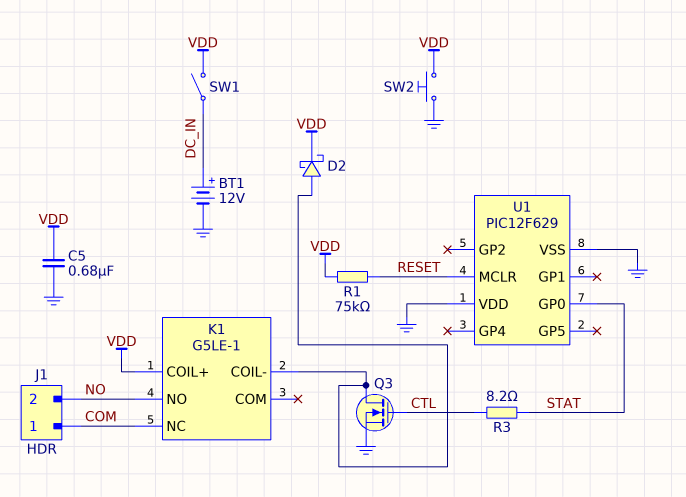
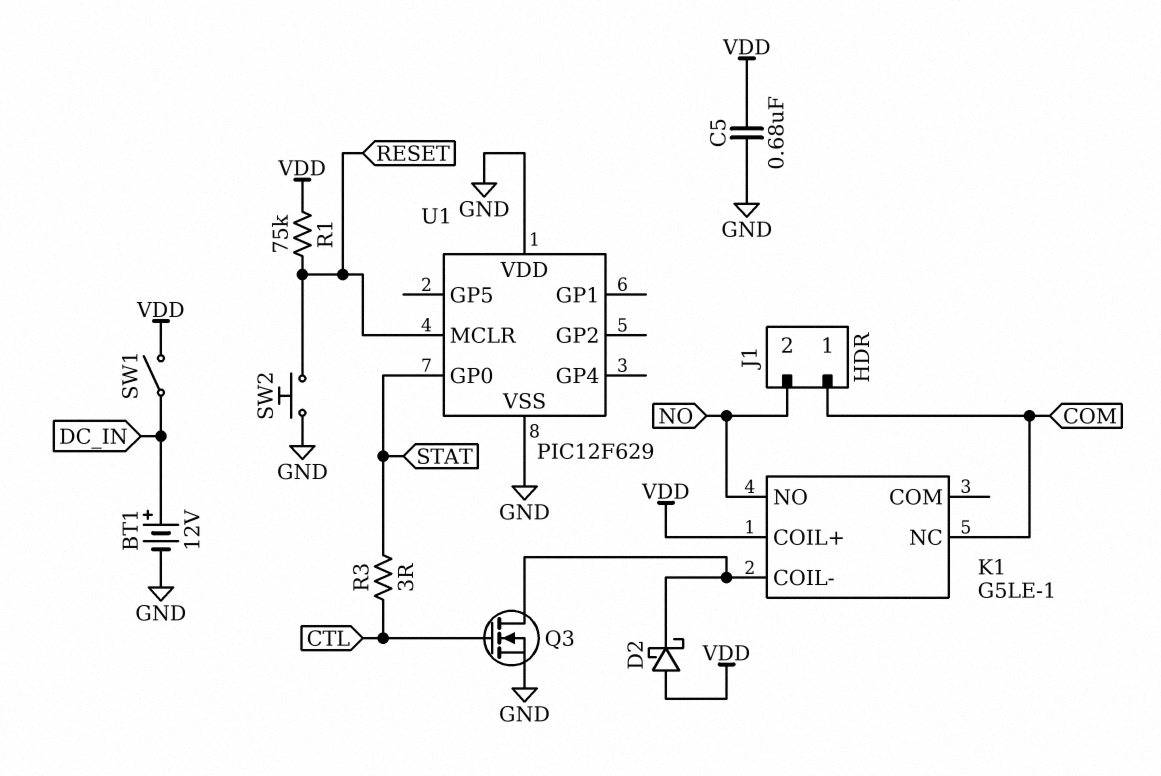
D2: schottky (A K1/COIL-, K VDD) -> schottky (A VDD, K K1/COIL-)
R3: 8.2 (CTL, STAT) -> 3 (CTL, STAT)
SW2: button (GND, VDD) -> button (GND, RESET)

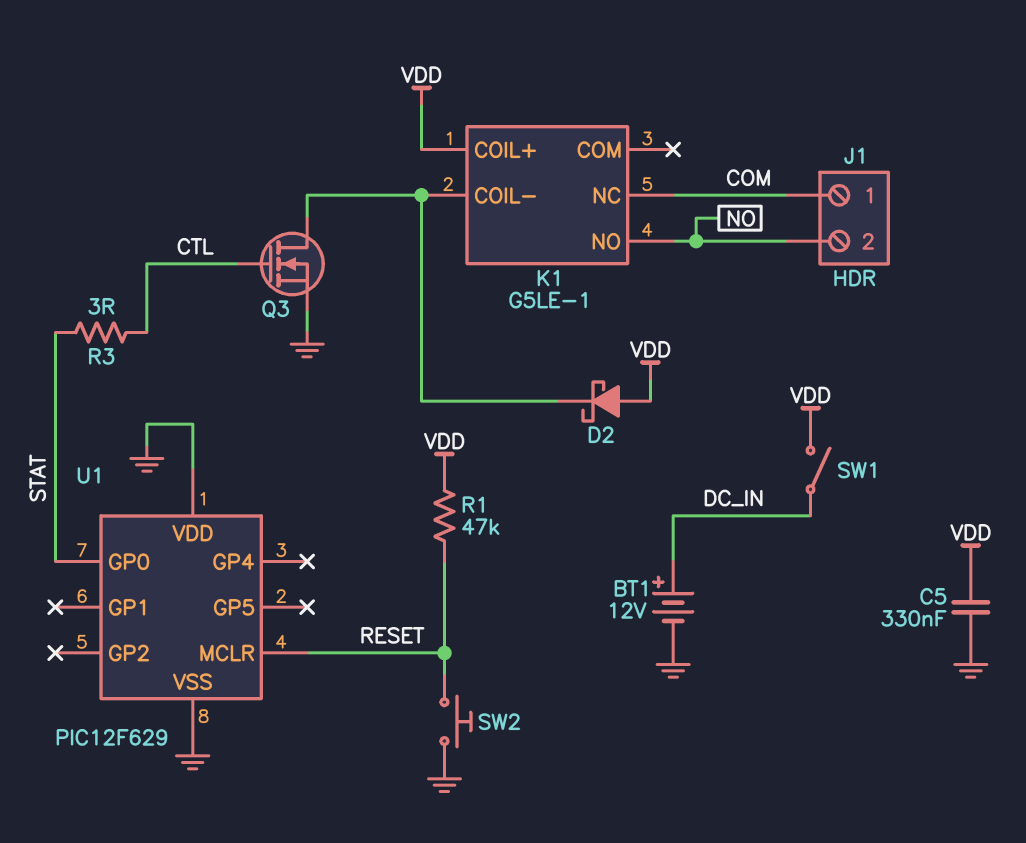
C5: 680nF (GND, VDD) -> 330nF (GND, VDD)
R1: 75k (RESET, VDD) -> 47k (RESET, VDD)

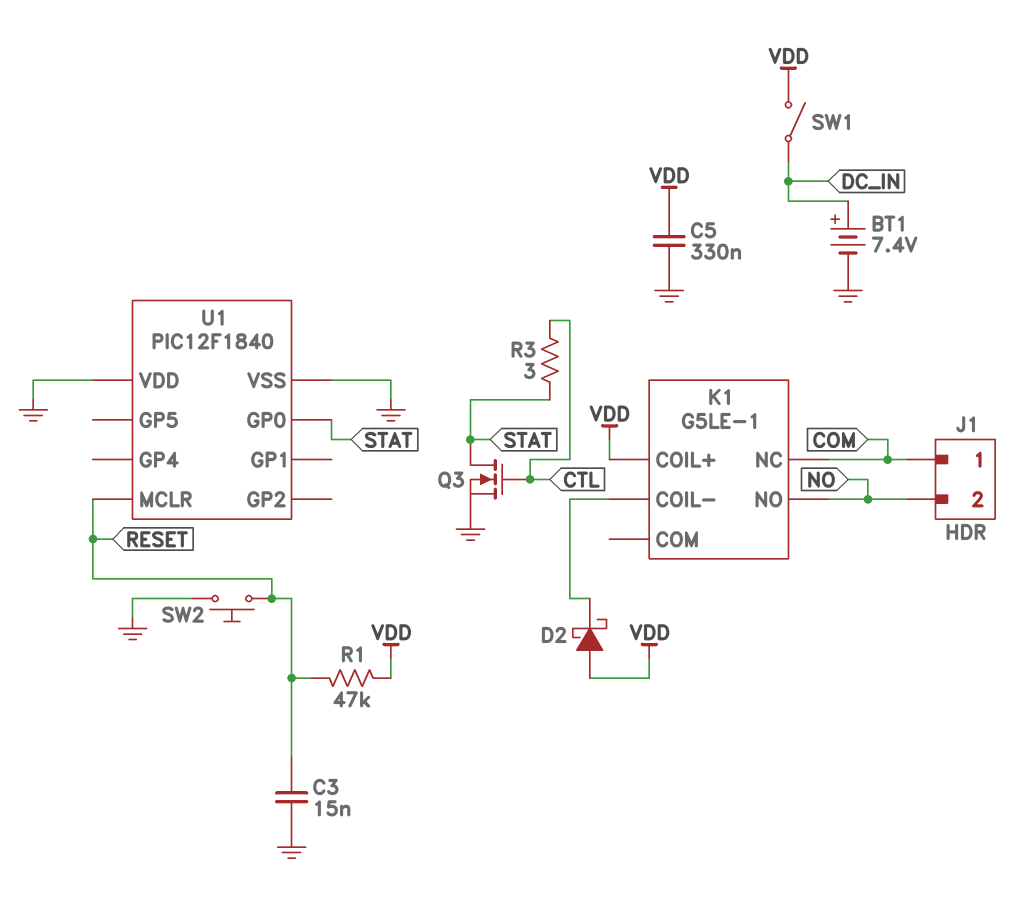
BT1: 12V (plus DC_IN, minus GND) -> 7.4V (plus DC_IN, minus GND)
C3: none -> 15nF (GND, RESET)
Q3: NMOS (G CTL, D K1/COIL-, S GND) -> NMOS (G CTL, D STAT, S GND)
U1: PIC12F629 -> PIC12F1840

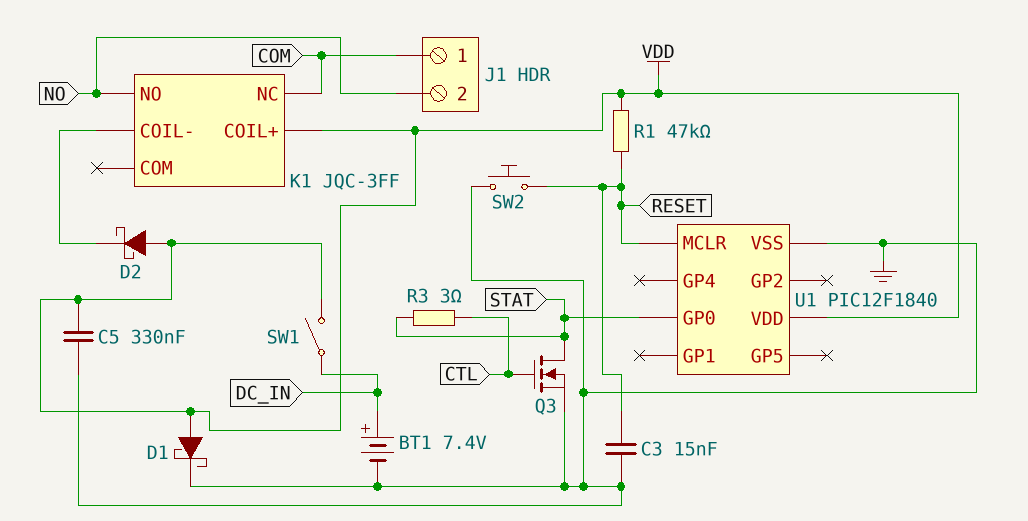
D1: none -> schottky (A VDD, K GND)
K1: G5LE-1 -> JQC-3FF
U1 pin VDD: GND -> VDD

